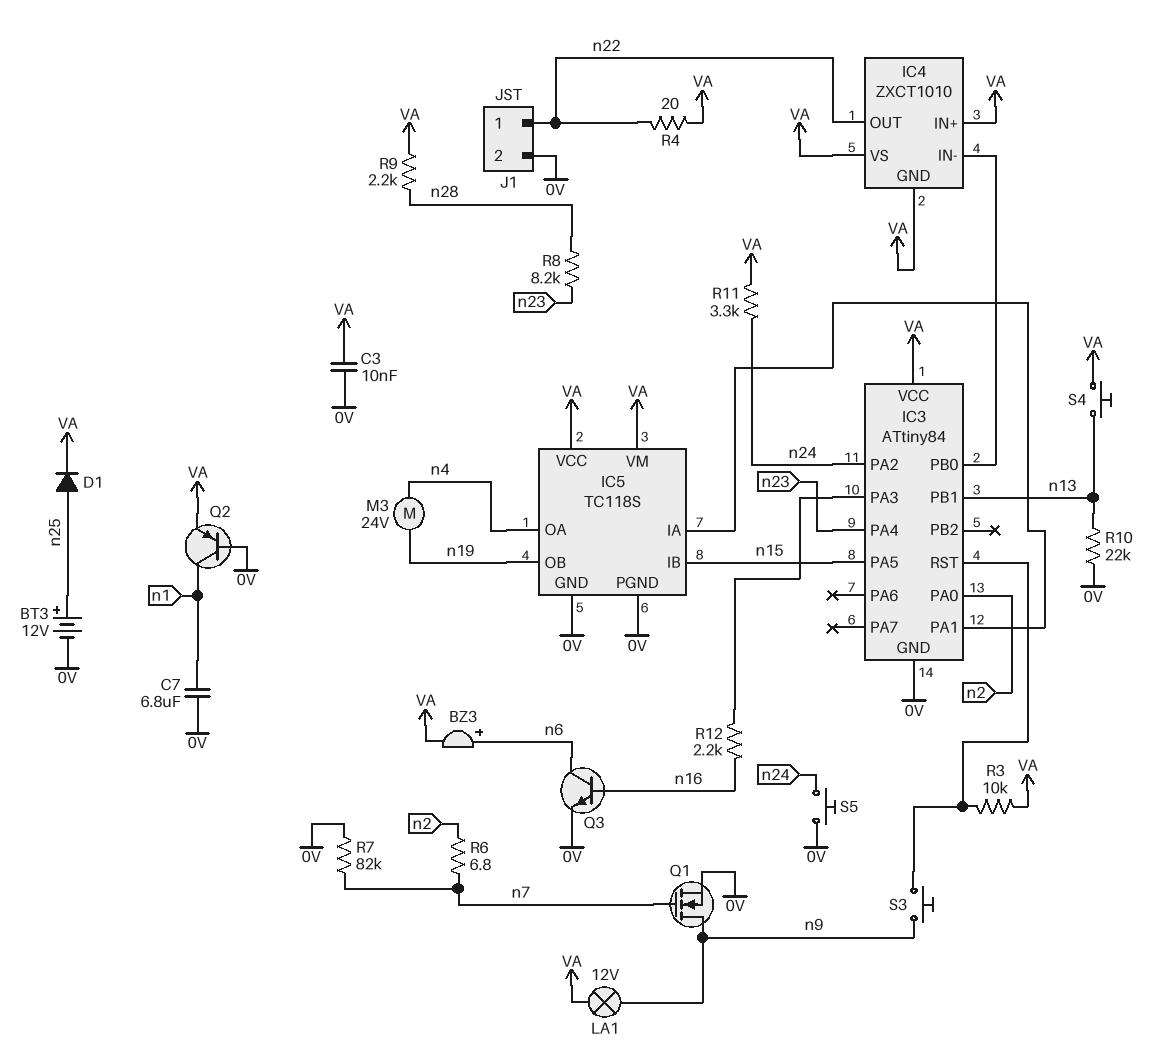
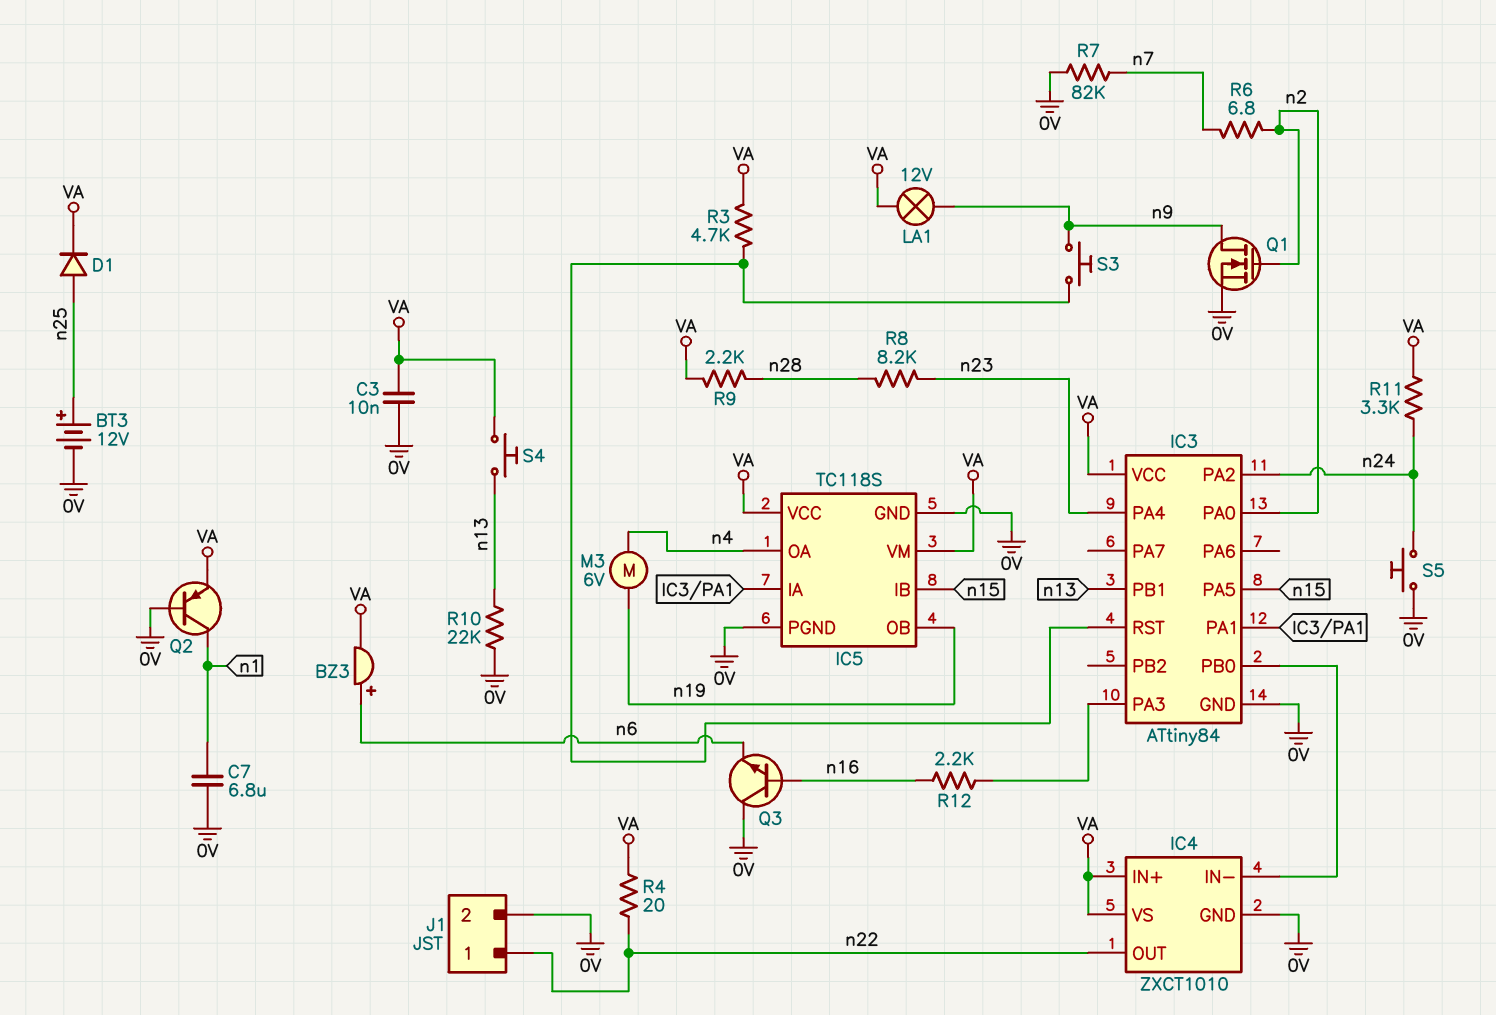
IC4 pin GND: VA -> 0V
M3: motor 24V (n4, n19) -> motor 6V (n4, n19)
Q1: NMOS (G n7, D n9, S 0V) -> NMOS (G n2, D n9, S 0V)
Q3: NPN (B n16, C n6, E 0V) -> NPN (B n16, C 0V, E n6)
R3: 10k (IC3/RST, VA) -> 4.7k (IC3/RST, VA)

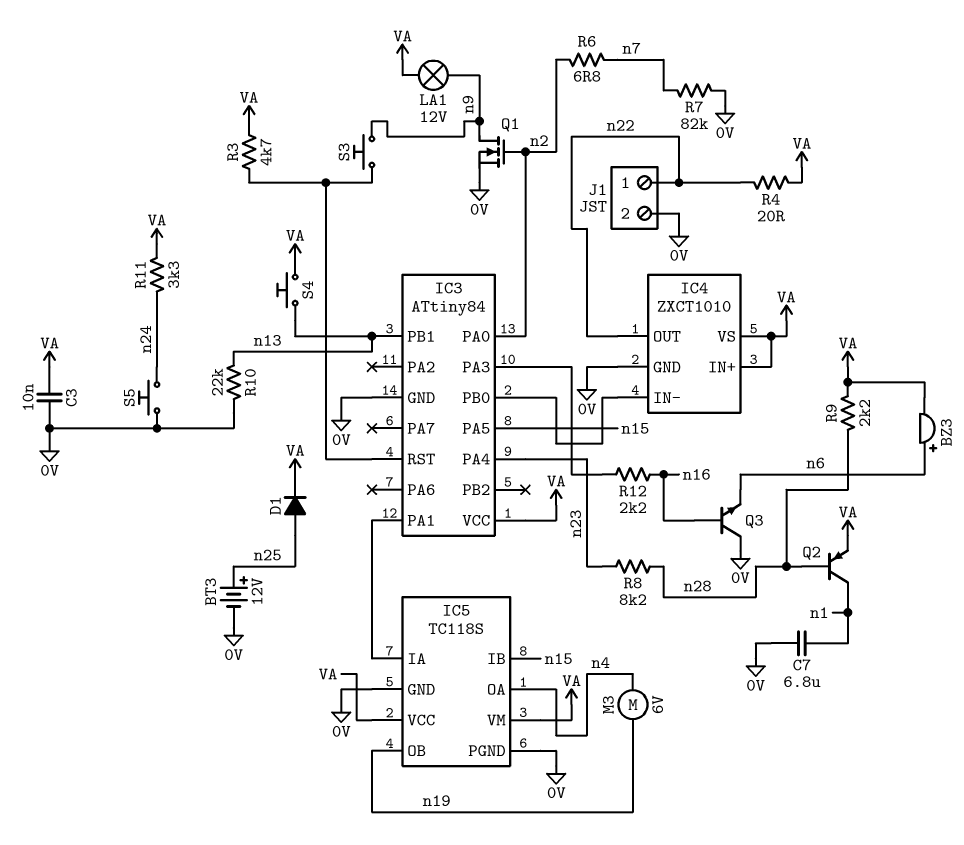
IC3 pin PA2: n24 -> none
Q2: PNP (B 0V, C n1, E VA) -> PNP (B n28, C n1, E VA)

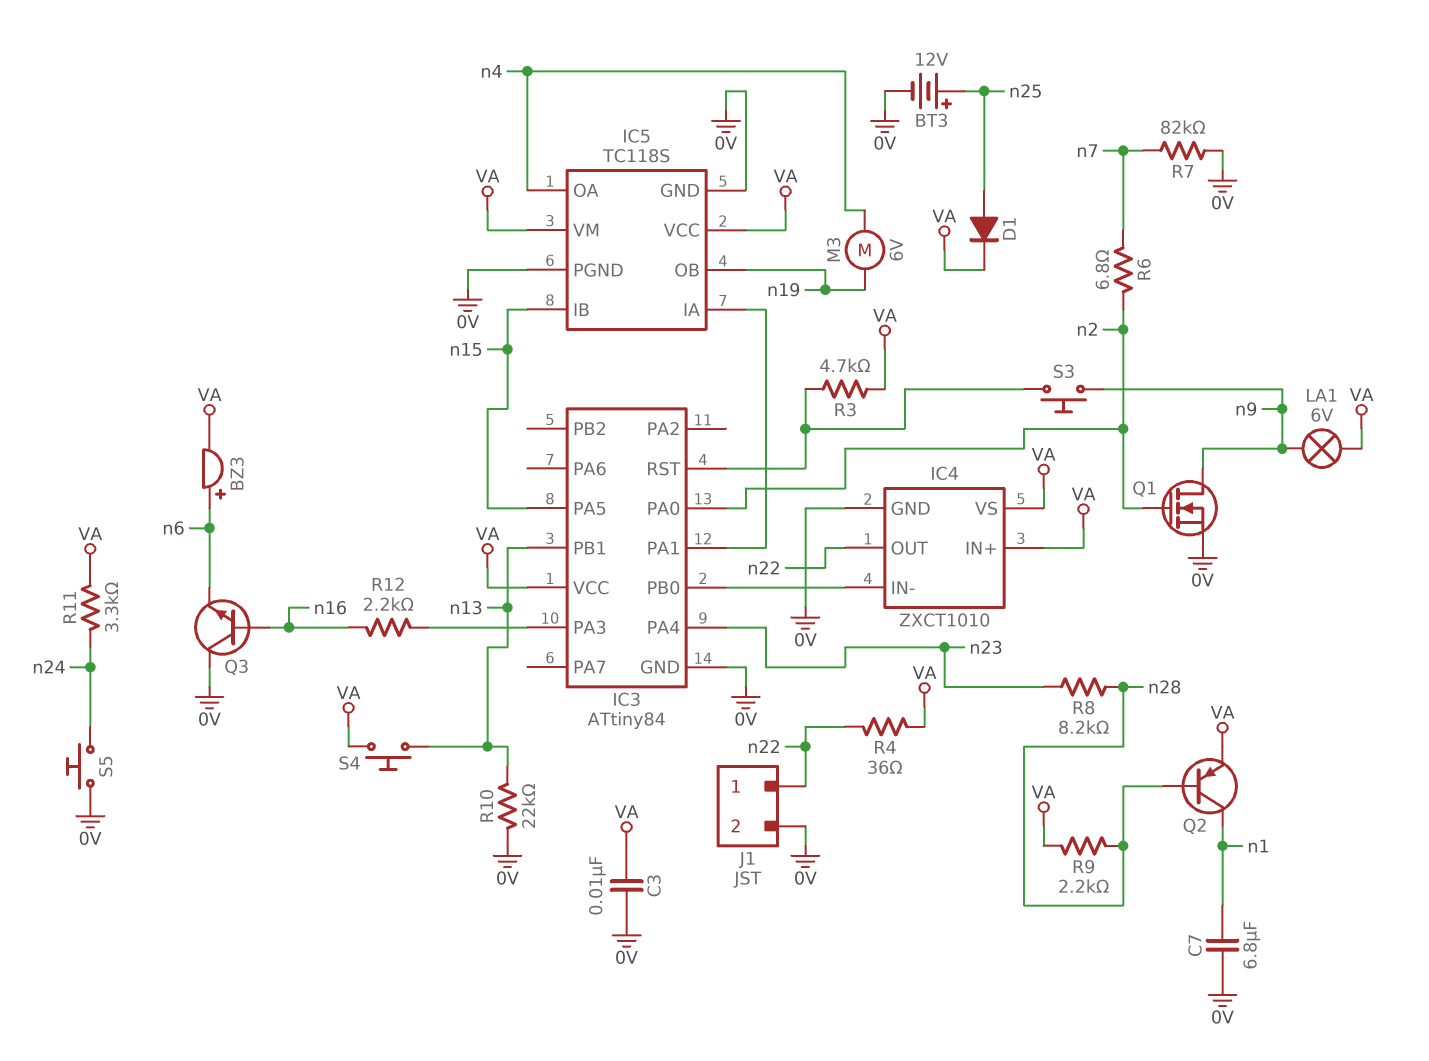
LA1: lamp 12V (VA, n9) -> lamp 6V (VA, n9)
R4: 20 (VA, n22) -> 36 (VA, n22)

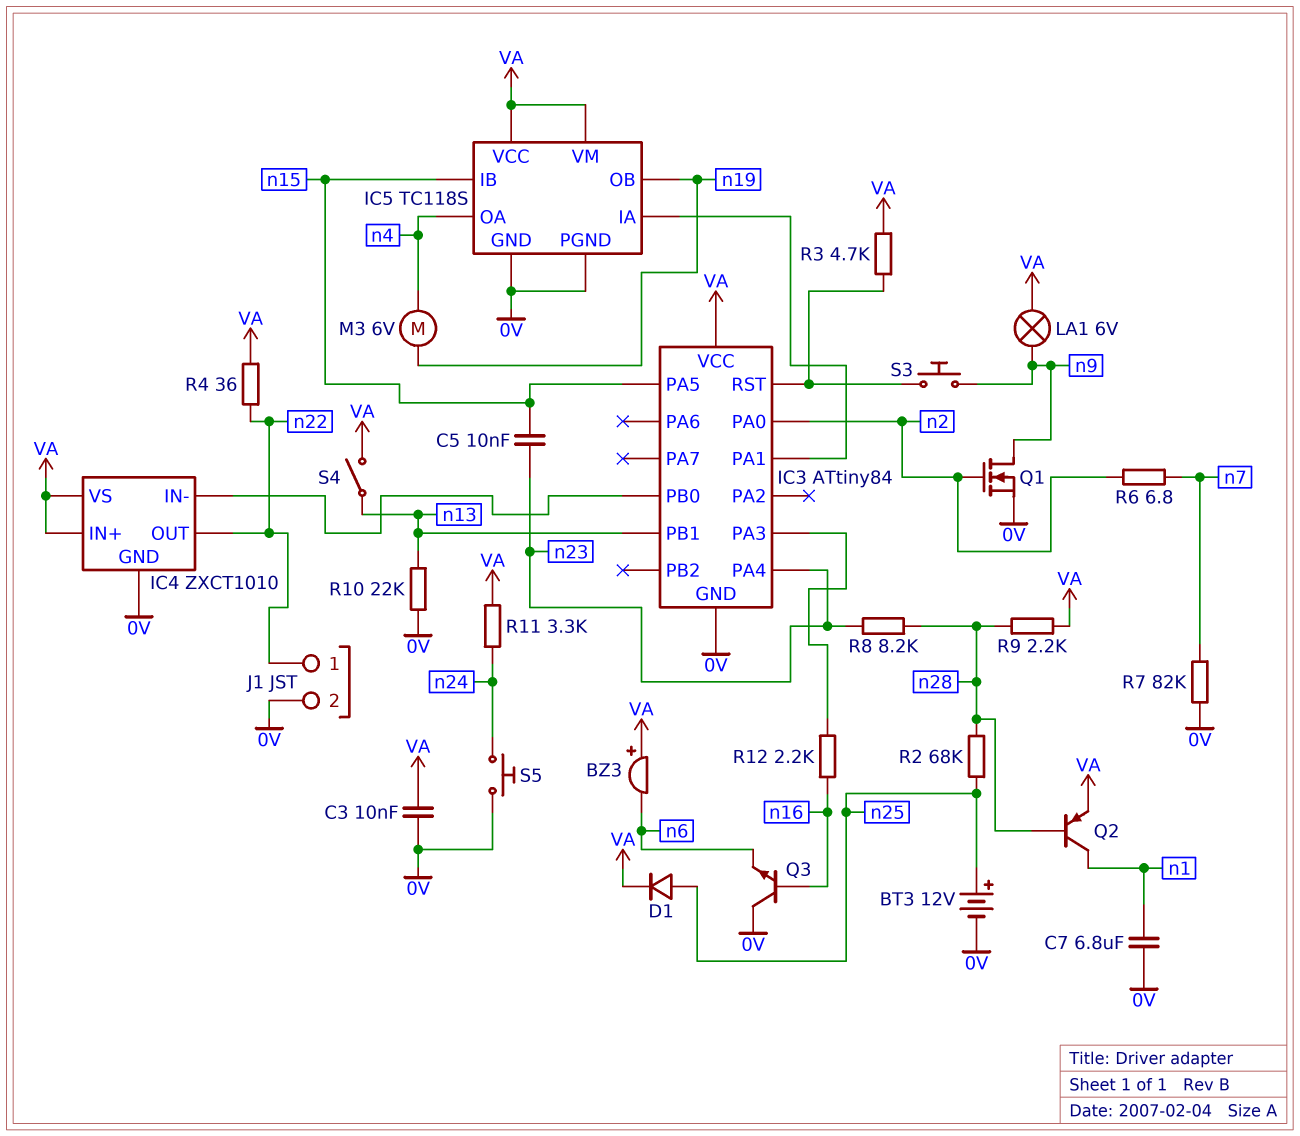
BZ3: buzzer (plus n6, minus VA) -> buzzer (plus VA, minus n6)
C5: none -> 10nF (n15, n23)
R2: none -> 68k (n25, n28)
S4: button (VA, n13) -> switch (VA, n13)

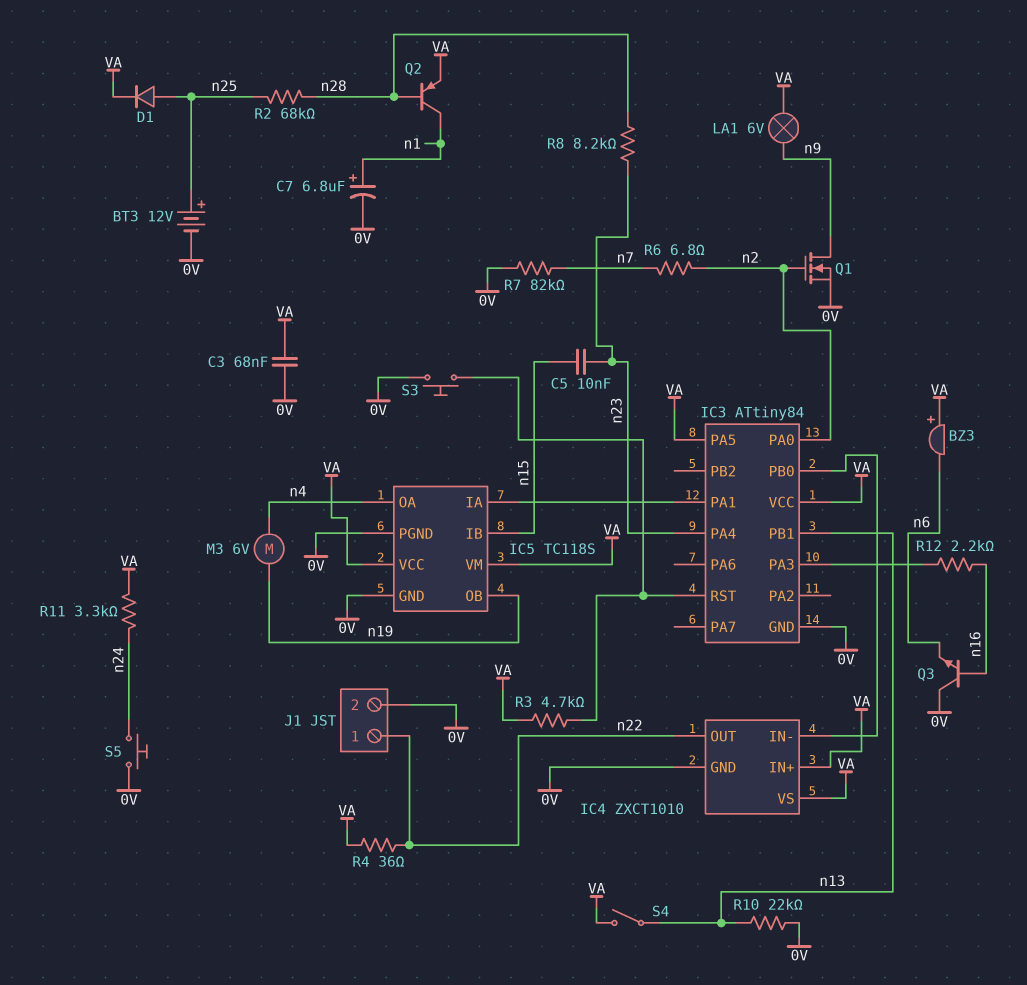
C3: 10nF (0V, VA) -> 68nF (0V, VA)
C7: 6.8uF (0V, n1) -> 6.8uF (plus n1, minus 0V)
IC3 pin PA5: n15 -> VA
R9: 2.2k (VA, n28) -> none
S3: button (IC3/RST, n9) -> button (0V, IC3/RST)

